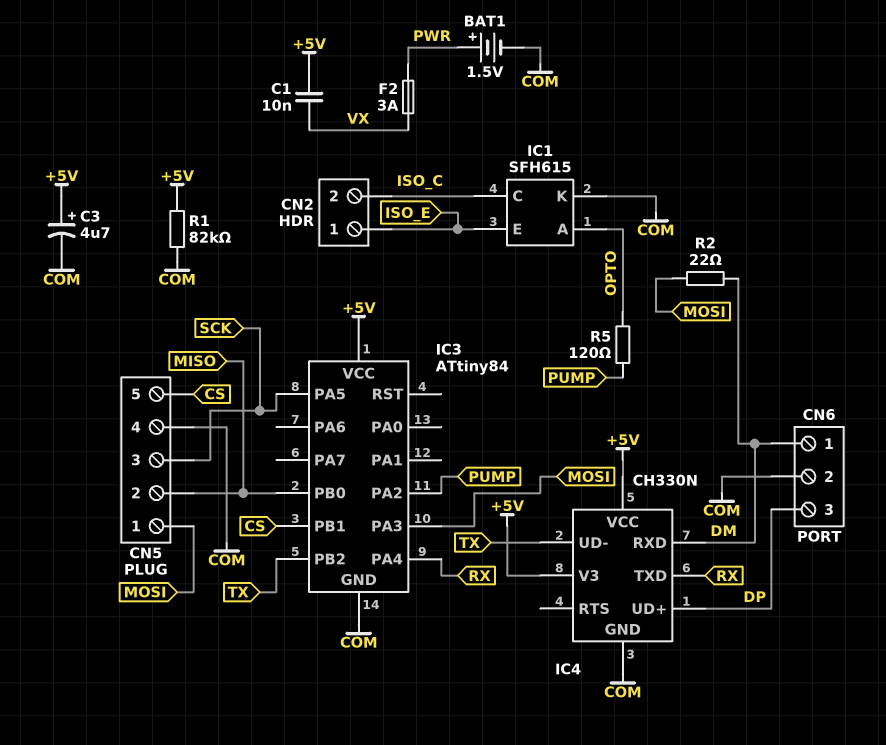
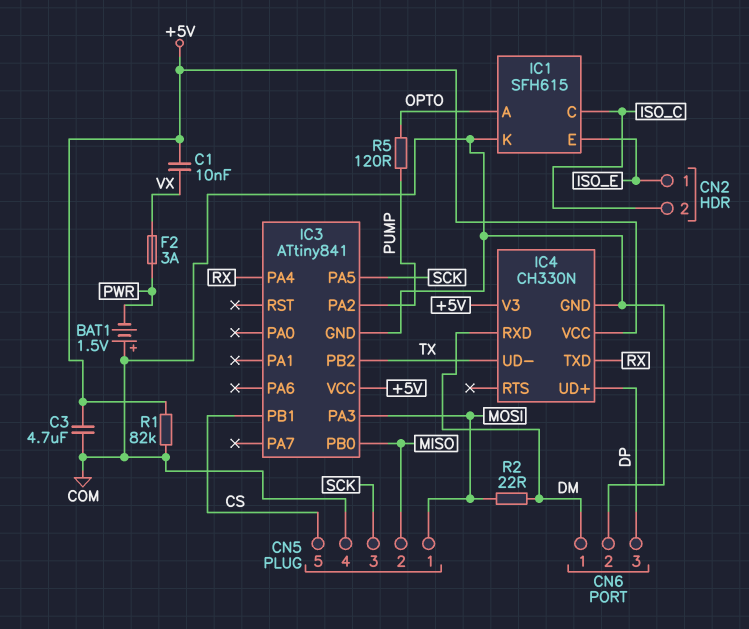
BAT1: 1.5V (plus PWR, minus COM) -> 1.5V (plus COM, minus PWR)
C3: 4.7uF (plus +5V, minus COM) -> 4.7uF (+5V, COM)
IC3: ATtiny84 -> ATtiny841

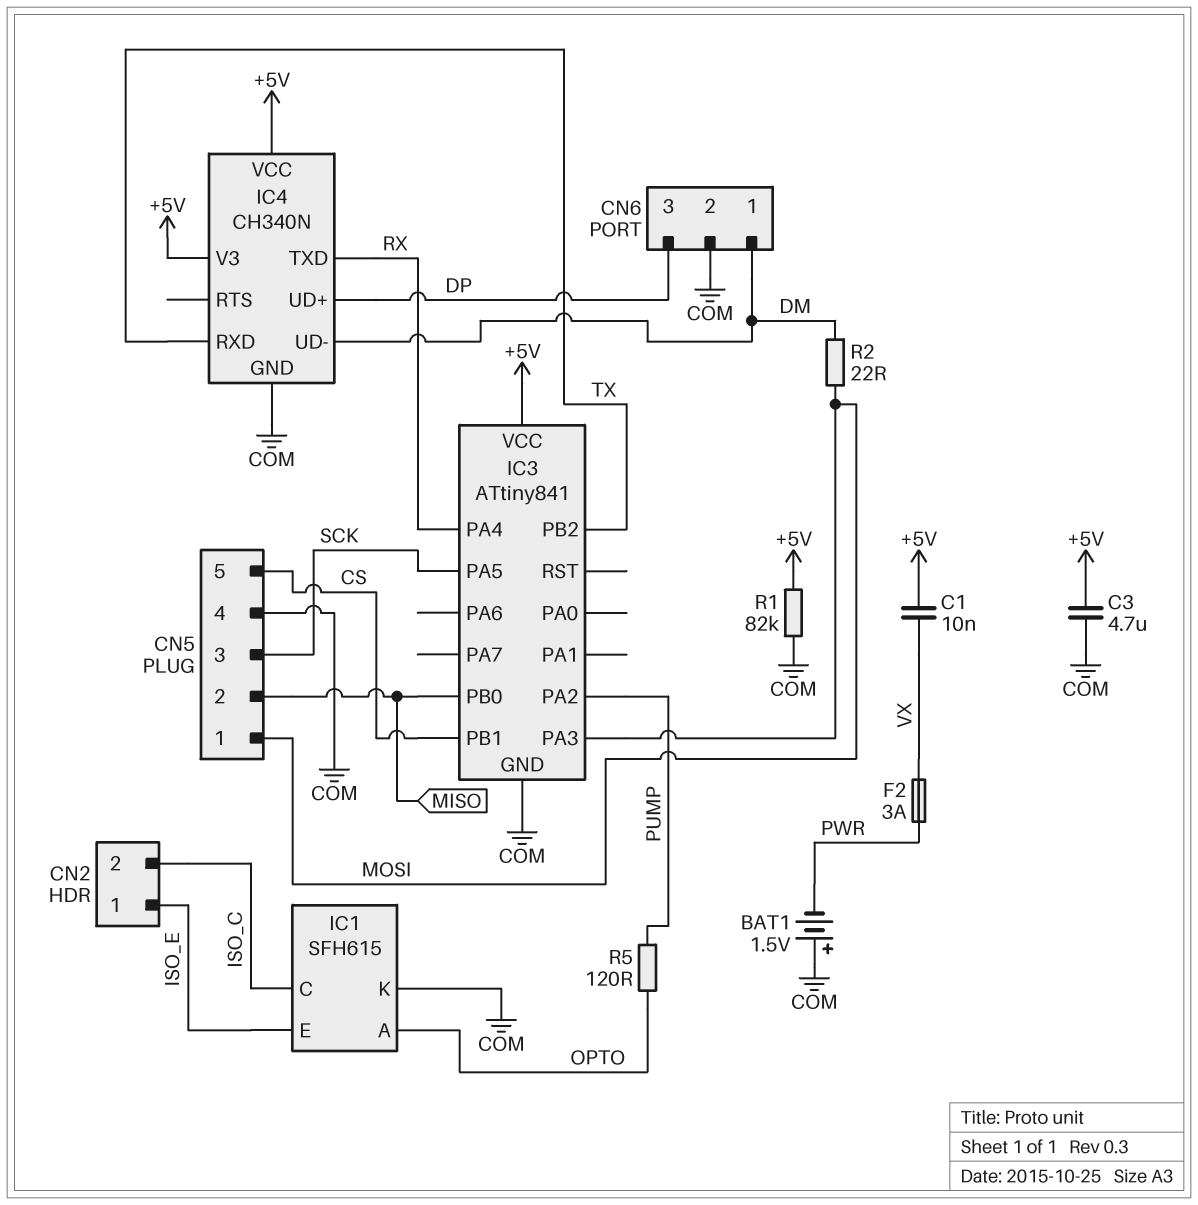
IC4: CH330N -> CH340N
IC4 pin RXD: DM -> TX
IC4 pin UD-: TX -> DM

